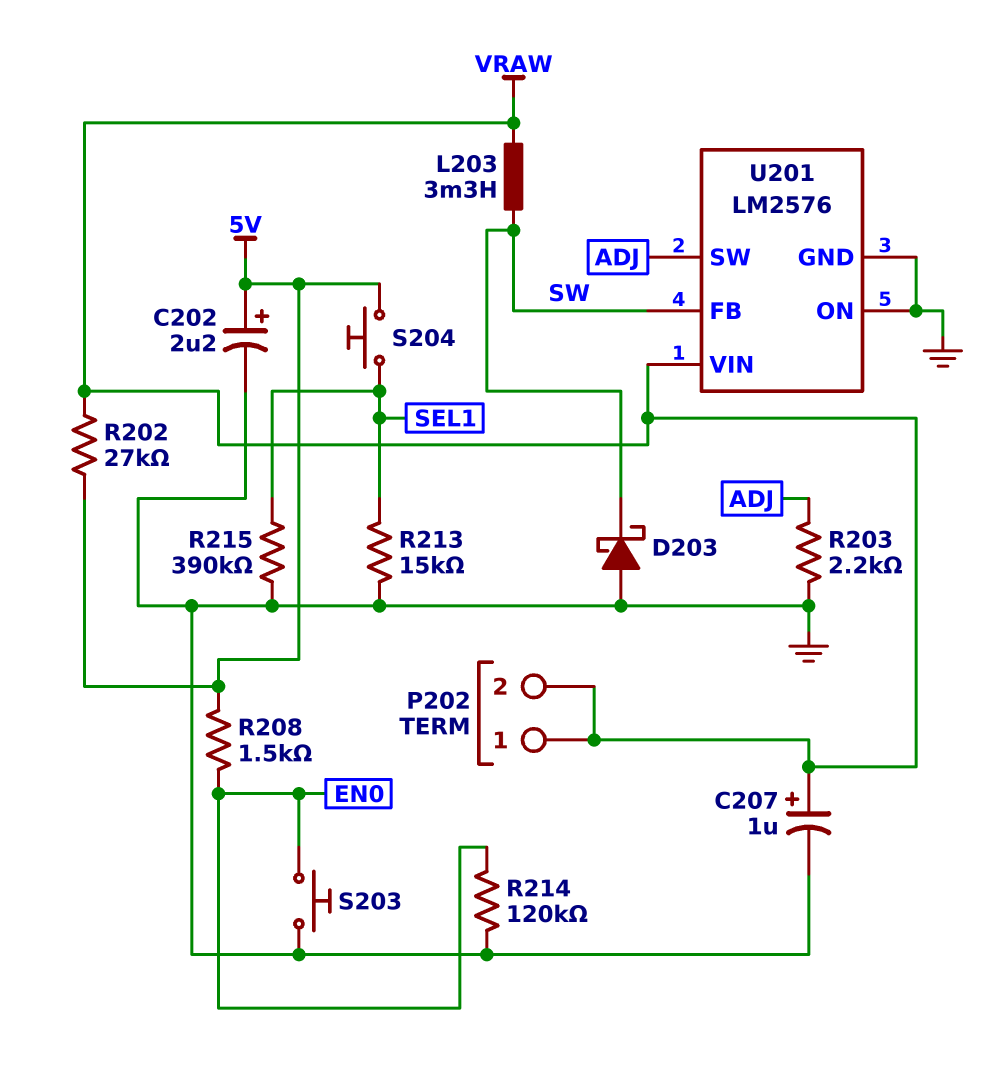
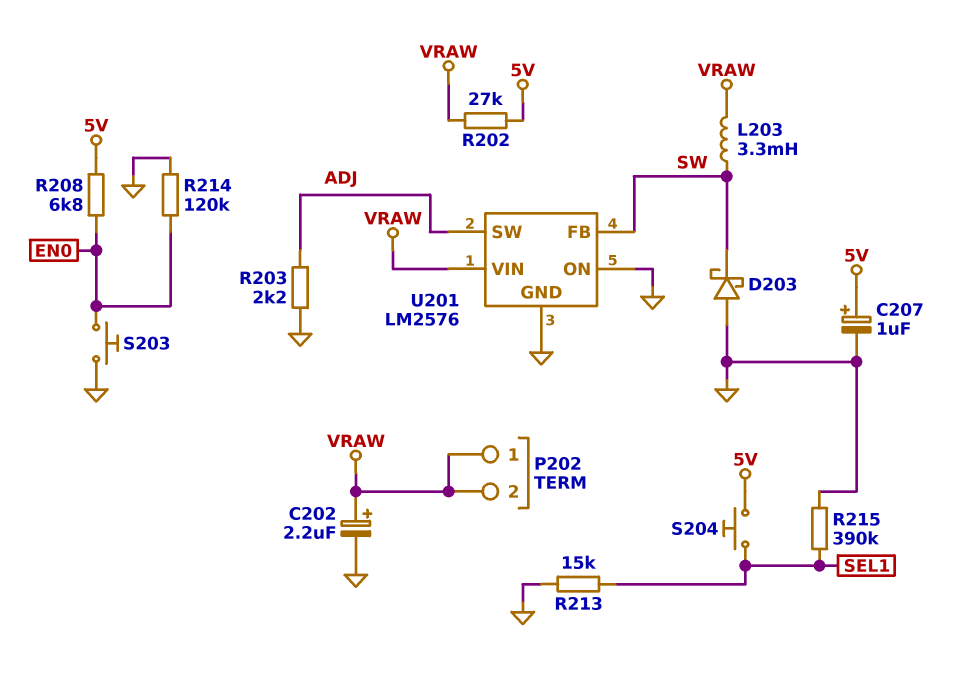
C202: 2.2uF (plus 5V, minus GND) -> 2.2uF (plus VRAW, minus GND)
C207: 1uF (plus VRAW, minus GND) -> 1uF (plus 5V, minus GND)
R208: 1.5k (5V, EN0) -> 6.8k (5V, EN0)

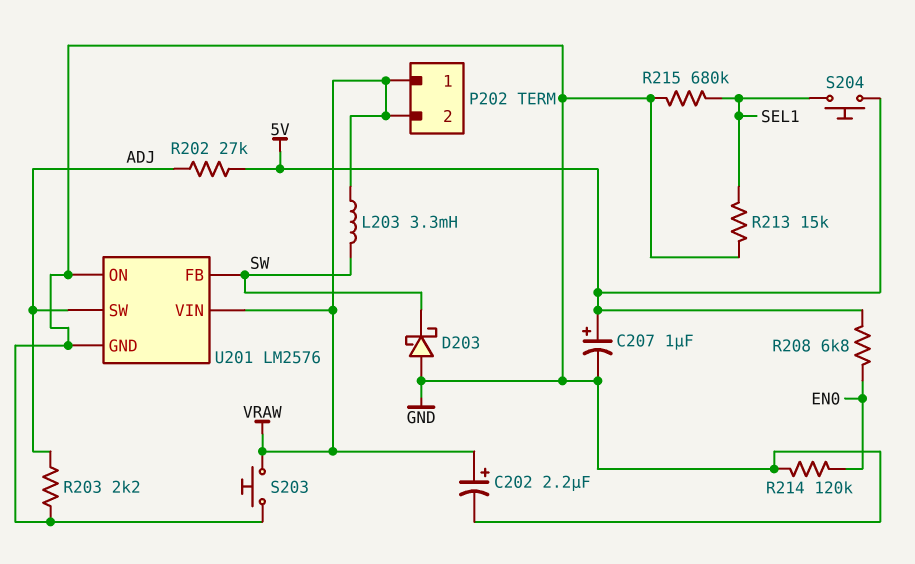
R202: 27k (5V, VRAW) -> 27k (5V, ADJ)
R215: 390k (GND, SEL1) -> 680k (GND, SEL1)
S203: button (EN0, GND) -> button (GND, VRAW)

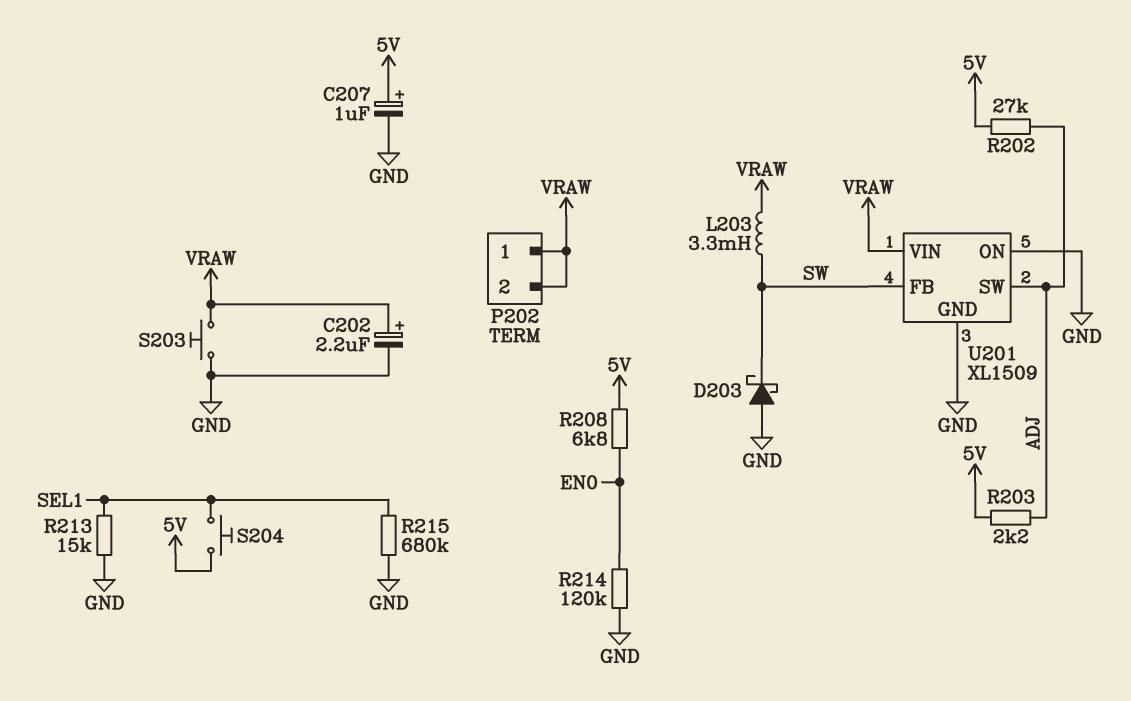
R203: 2.2k (ADJ, GND) -> 2.2k (5V, ADJ)
U201: LM2576 -> XL1509

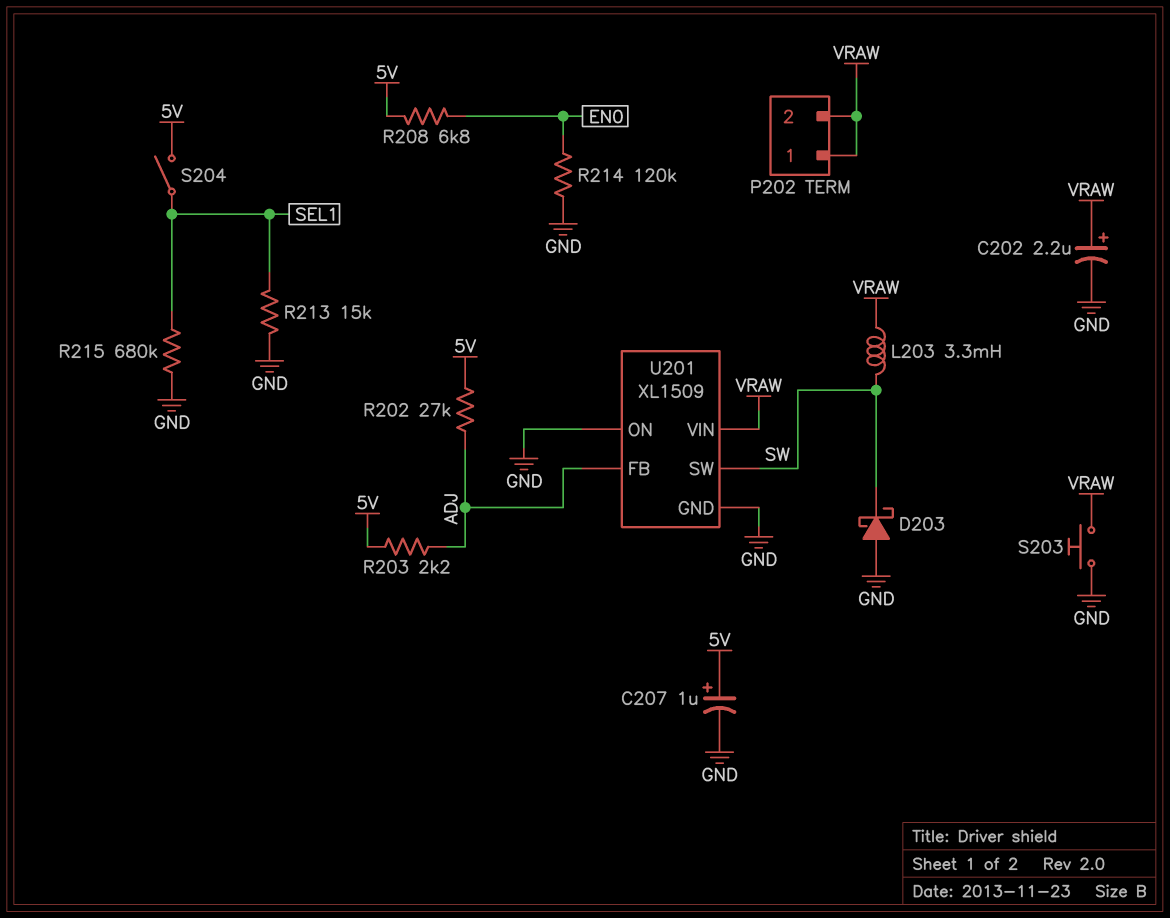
S204: button (5V, SEL1) -> switch (5V, SEL1)
U201 pin FB: SW -> ADJ
U201 pin SW: ADJ -> SW

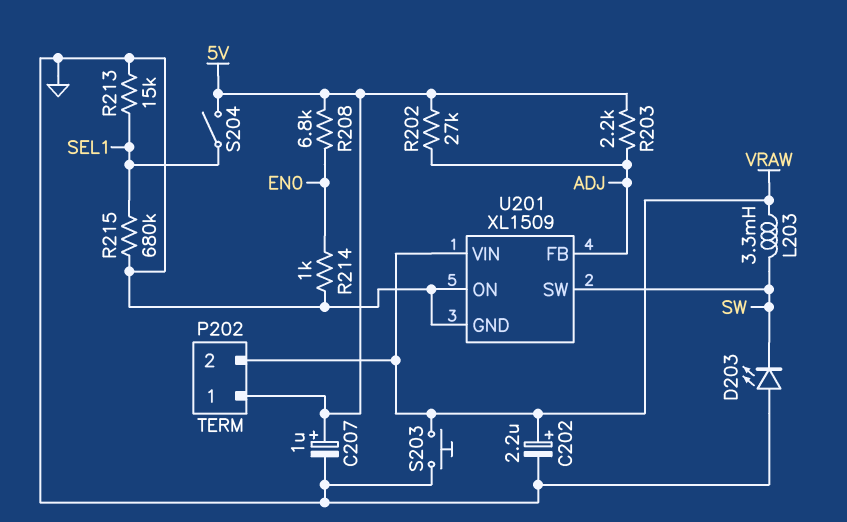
D203: schottky (A GND, K SW) -> LED (A GND, K SW)
P202 pin 1: VRAW -> 5V
R214: 120k (EN0, GND) -> 1k (EN0, GND)

